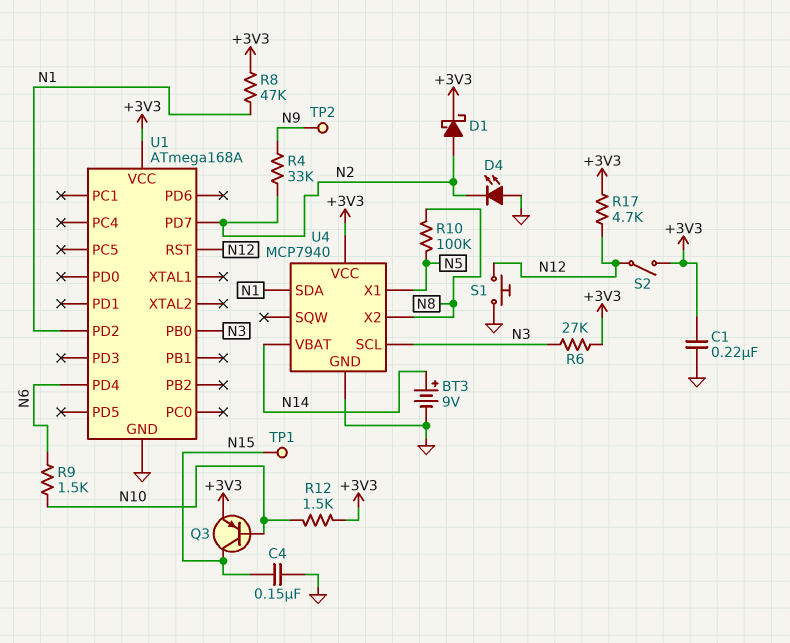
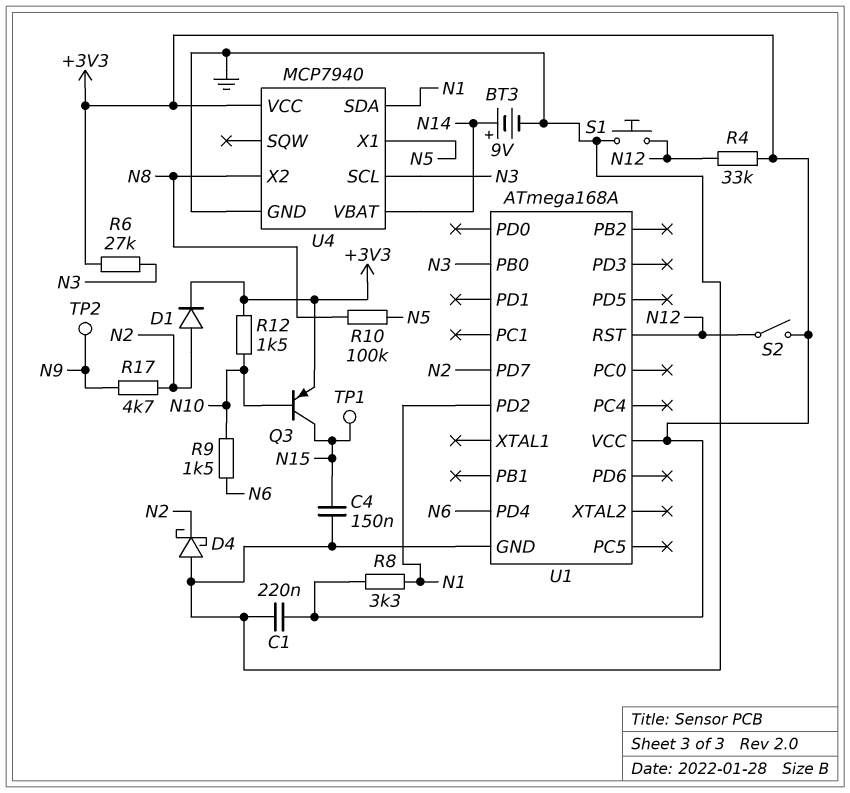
D1: schottky (A N2, K +3V3) -> diode (A N2, K +3V3)
D4: LED (A GND, K N2) -> schottky (A GND, K N2)
R4: 33k (N2, N9) -> 33k (+3V3, N12)
R8: 47k (+3V3, N1) -> 3.3k (+3V3, N1)
R17: 4.7k (+3V3, N12) -> 4.7k (N2, N9)

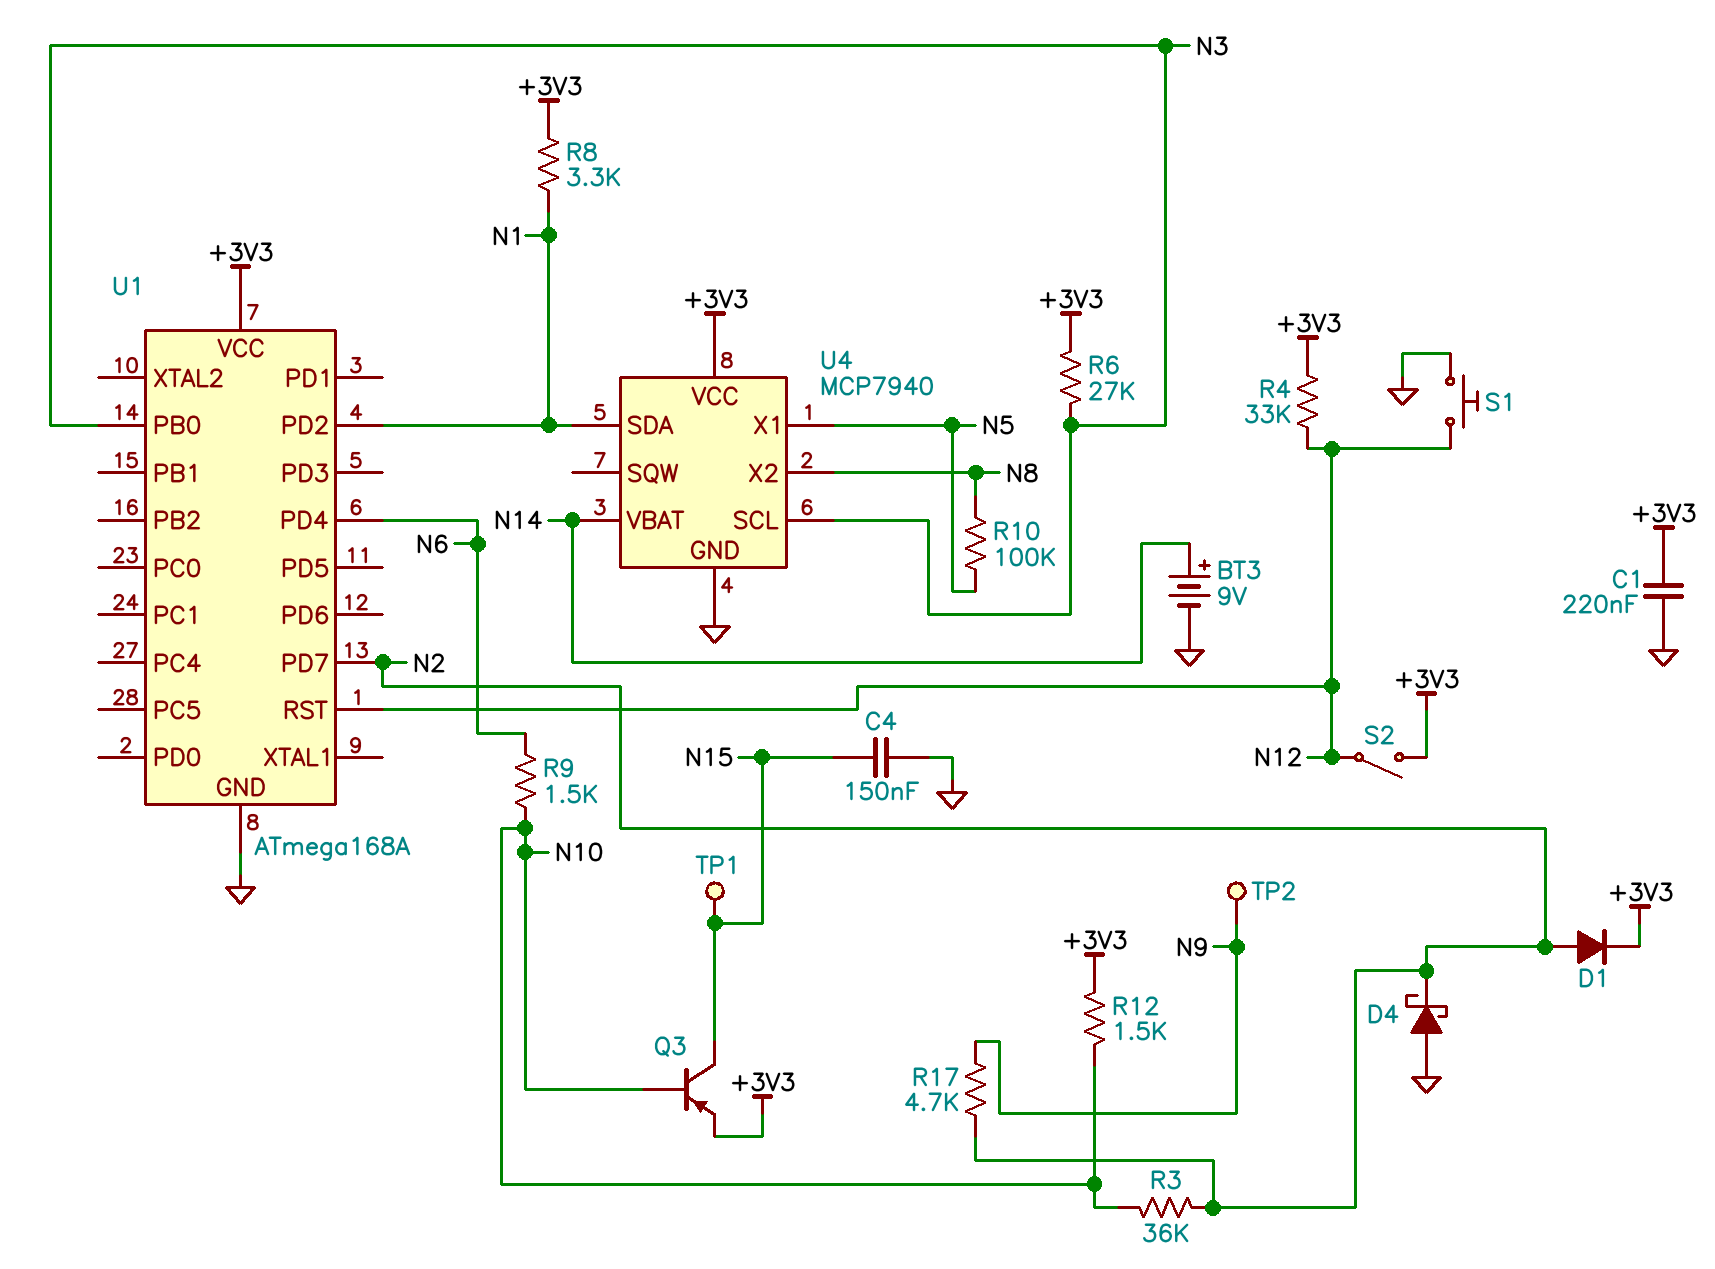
R3: none -> 36k (N2, N10)

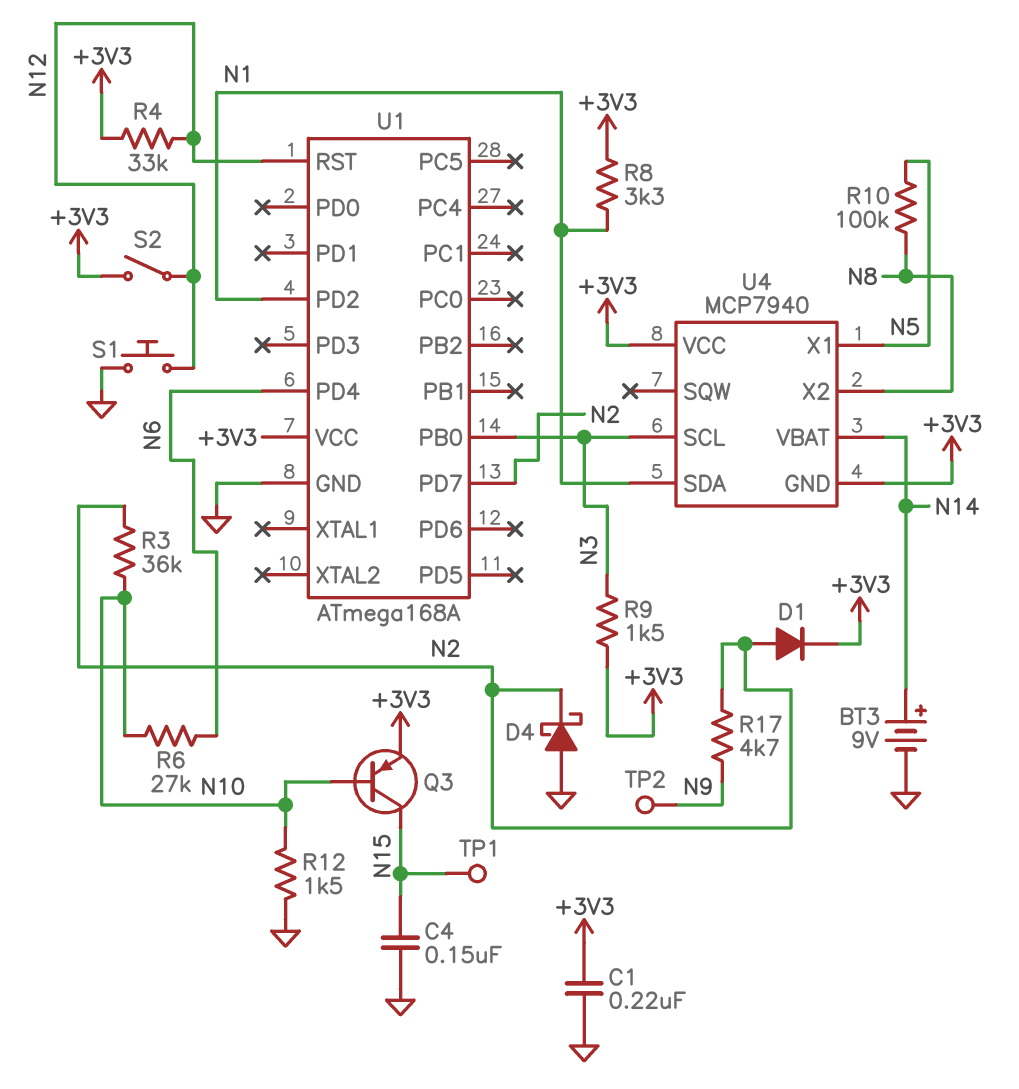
R6: 27k (+3V3, N3) -> 27k (N6, N10)
R9: 1.5k (N6, N10) -> 1.5k (+3V3, N3)
R12: 1.5k (+3V3, N10) -> 1.5k (GND, N10)
U4 pin GND: GND -> +3V3

